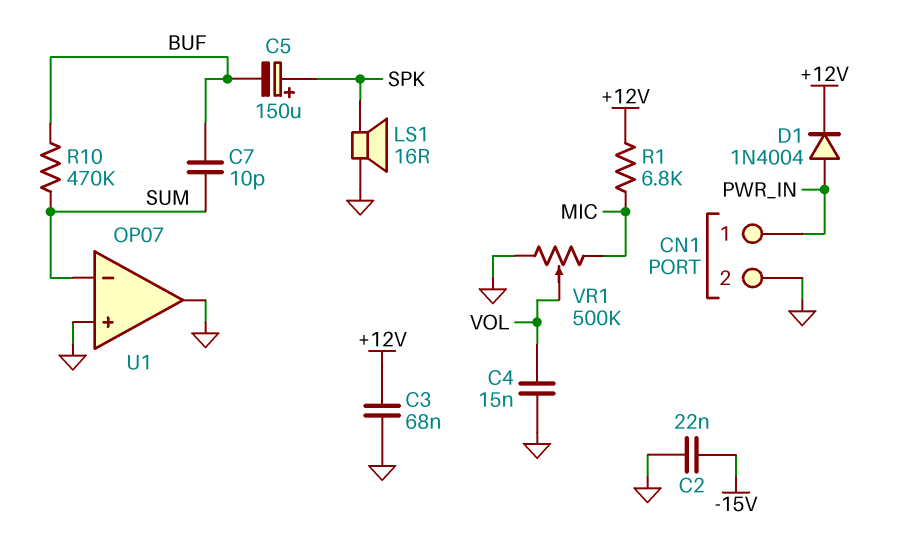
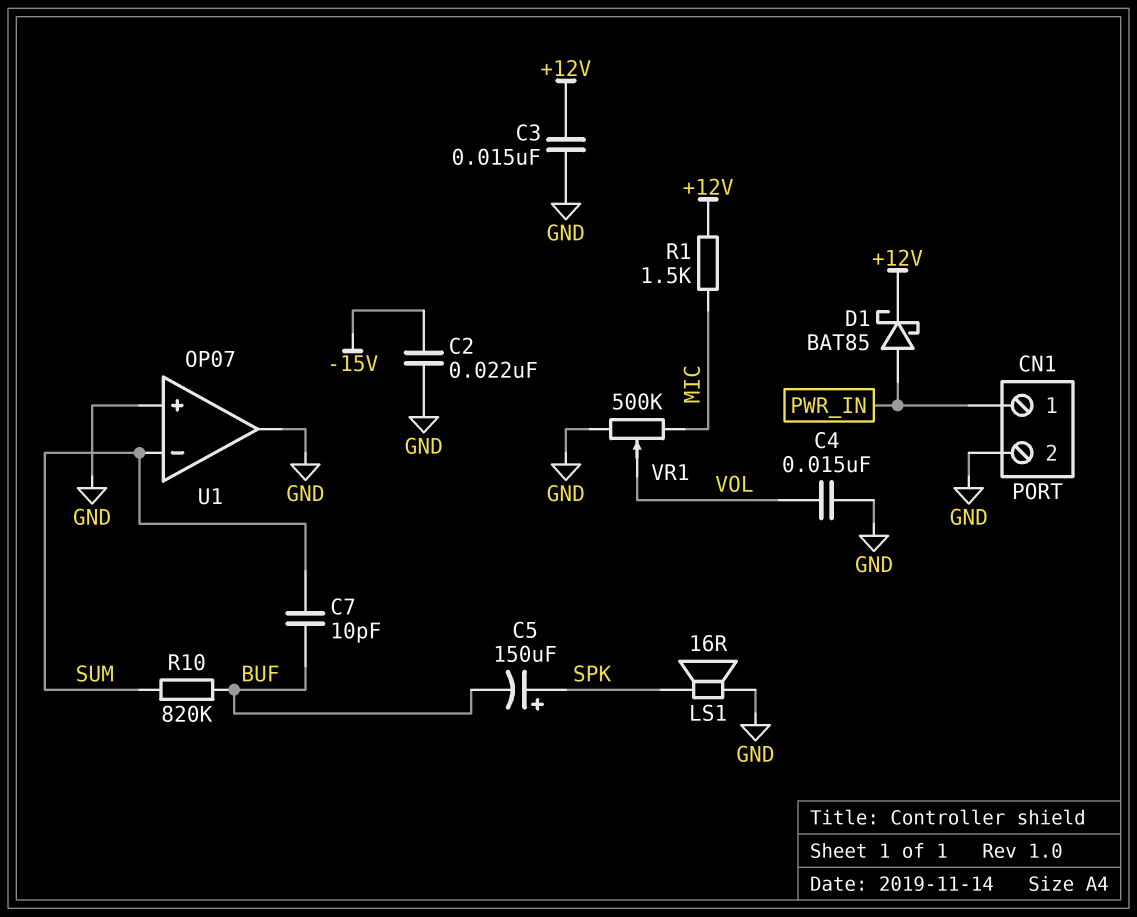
C3: 68nF (+12V, GND) -> 15nF (+12V, GND)
D1: diode 1N4004 (A PWR_IN, K +12V) -> schottky BAT85 (A PWR_IN, K +12V)
R1: 6.8k (+12V, MIC) -> 1.5k (+12V, MIC)
R10: 470k (BUF, SUM) -> 820k (BUF, SUM)

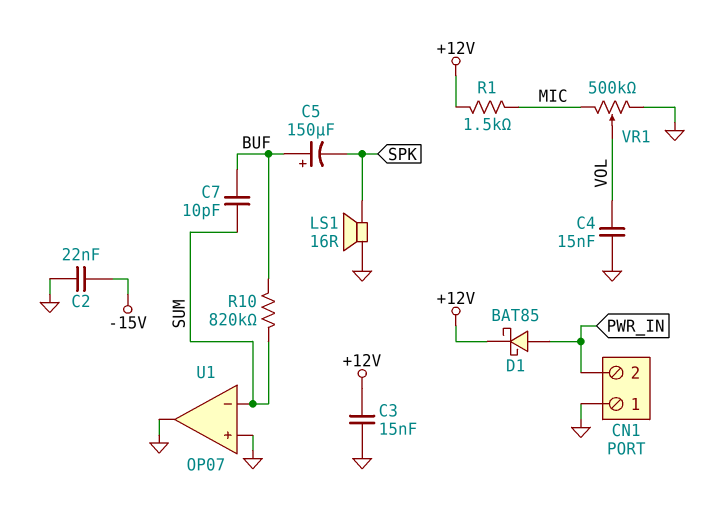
C5: 150uF (plus SPK, minus BUF) -> 150uF (plus BUF, minus SPK)
CN1 pin 1: PWR_IN -> GND
CN1 pin 2: GND -> PWR_IN

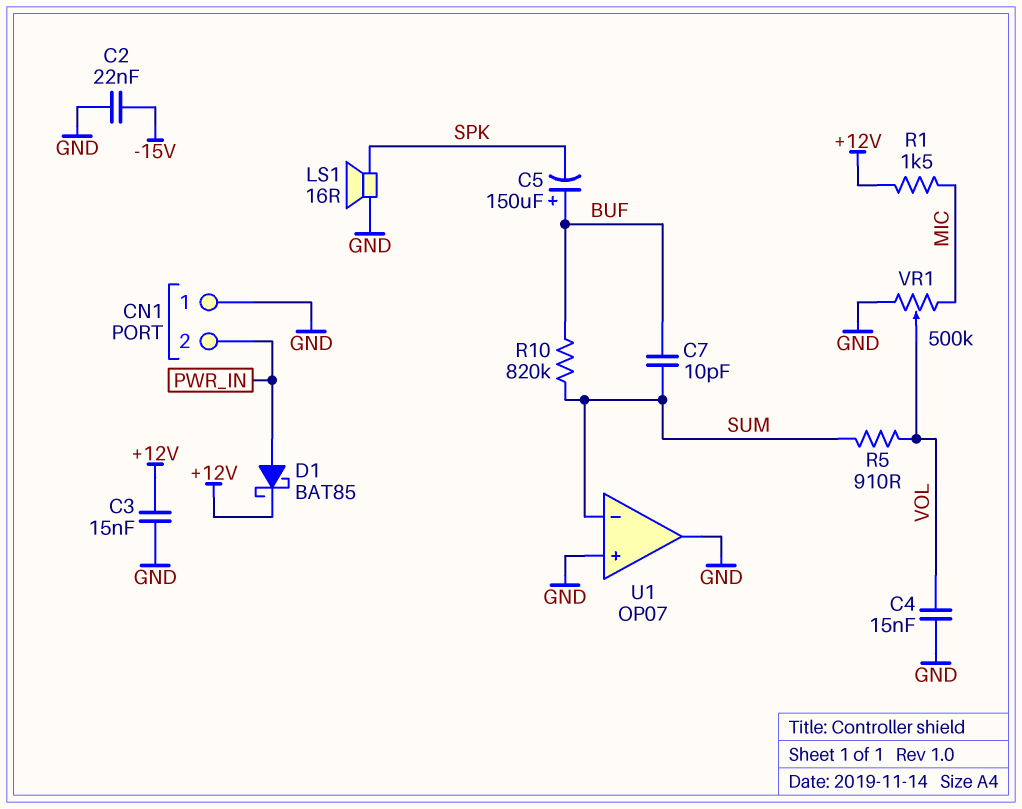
R5: none -> 910 (SUM, VOL)

